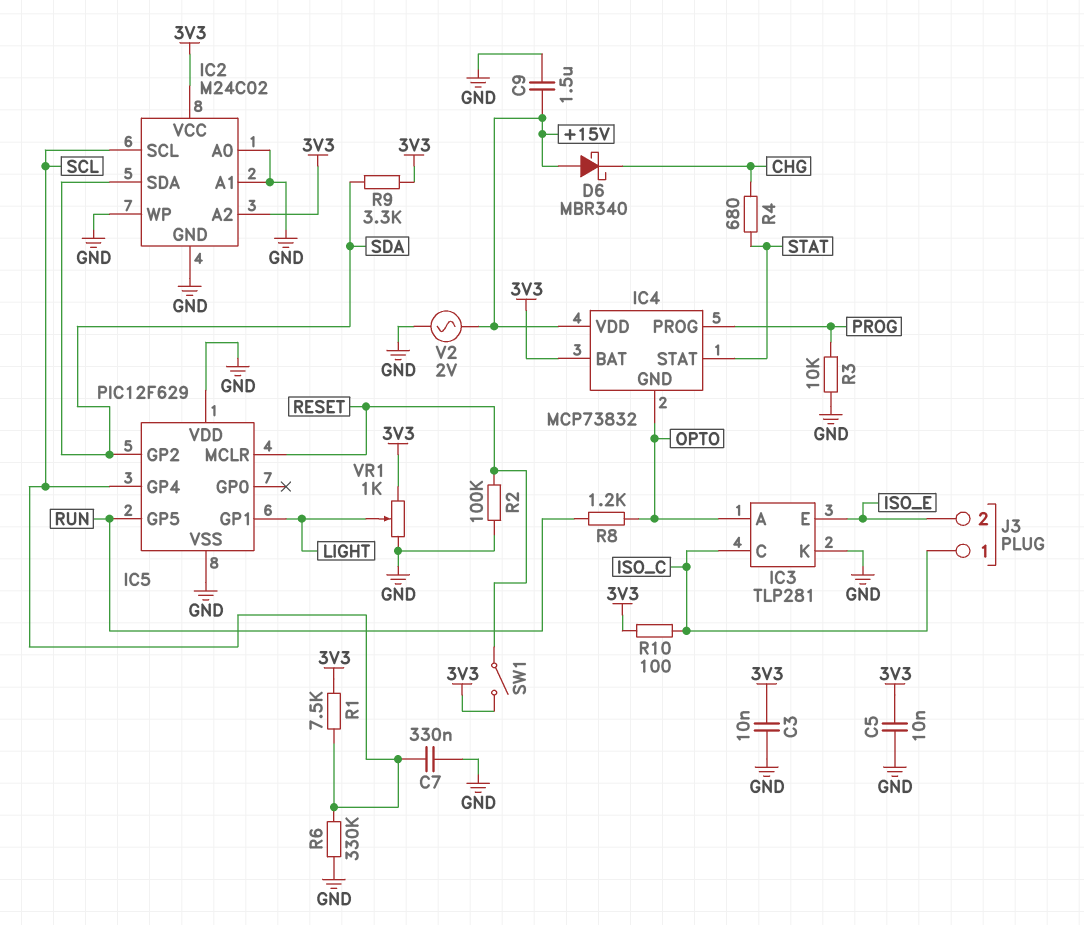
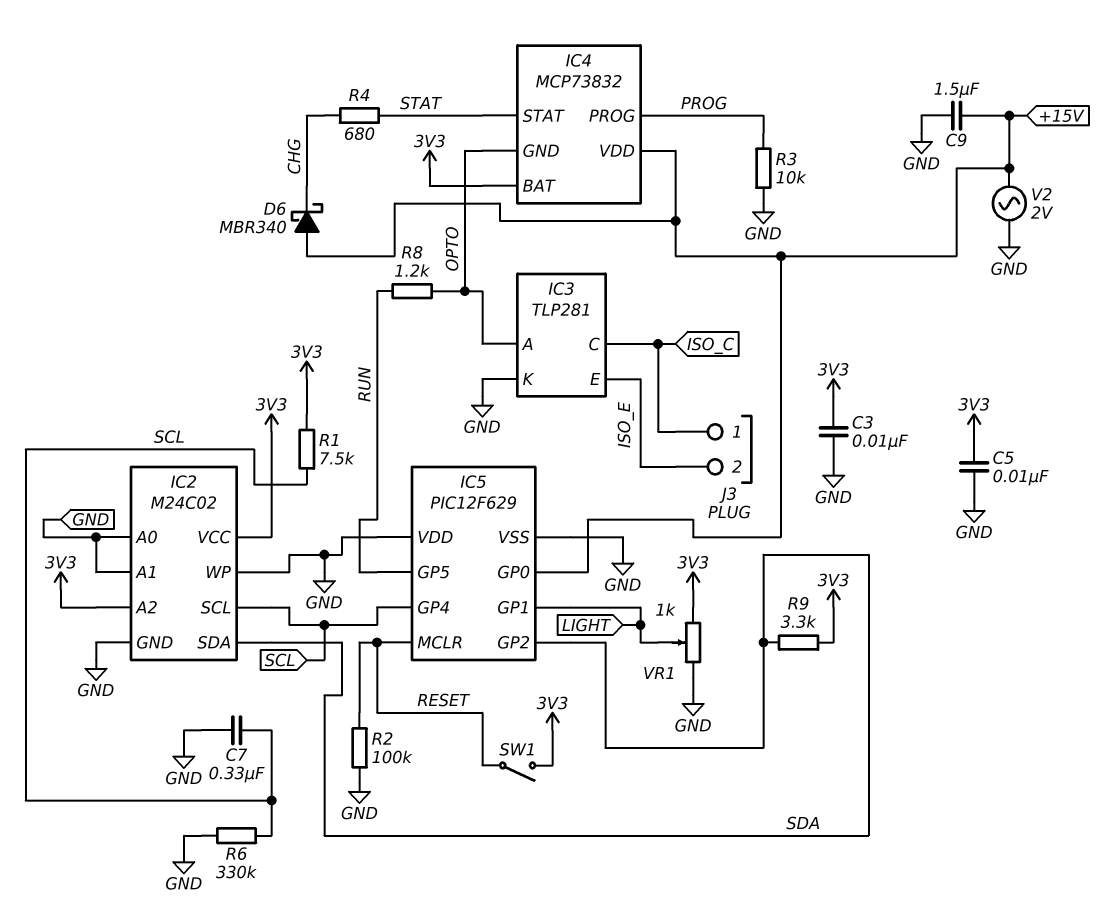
IC5 pin GP0: none -> +15V
R10: 100 (3V3, ISO_C) -> none

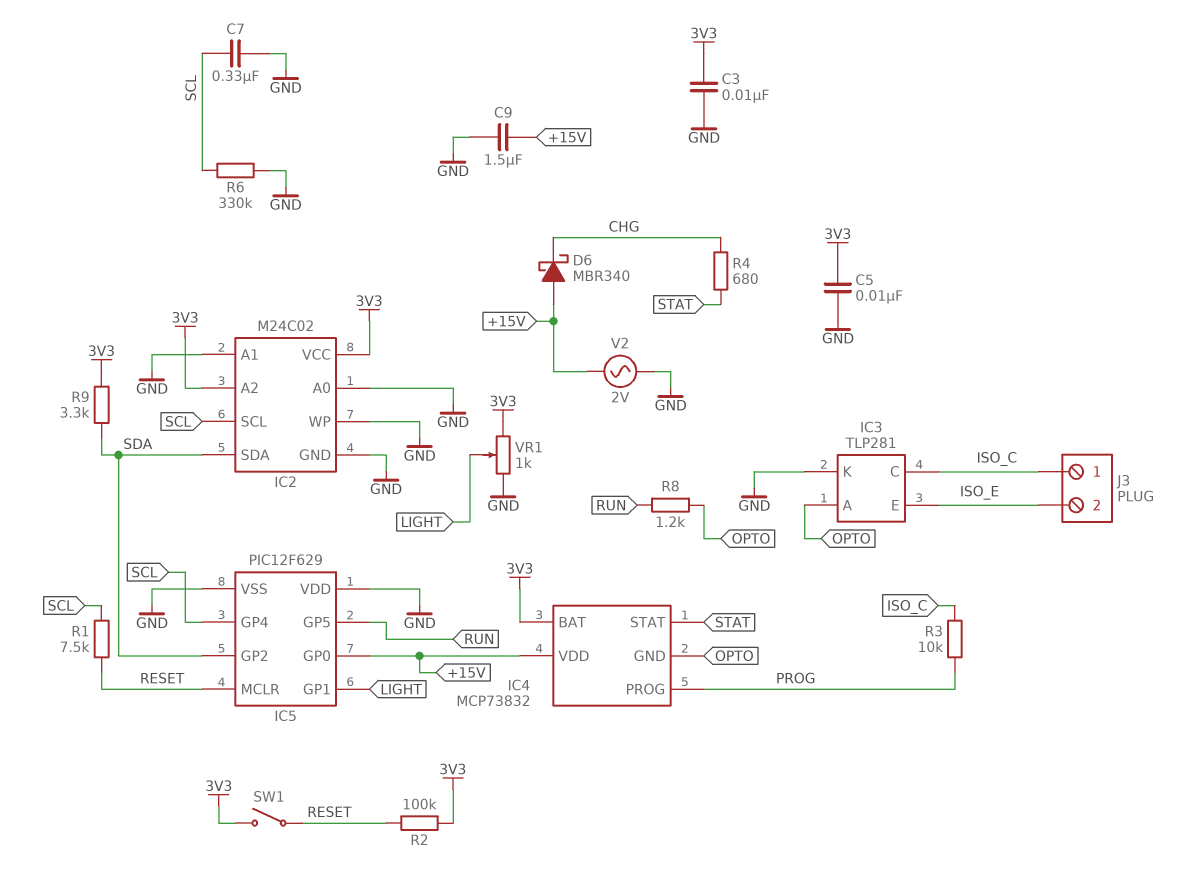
R1: 7.5k (3V3, SCL) -> 7.5k (RESET, SCL)
R2: 100k (GND, RESET) -> 100k (3V3, RESET)
R3: 10k (GND, PROG) -> 10k (ISO_C, PROG)

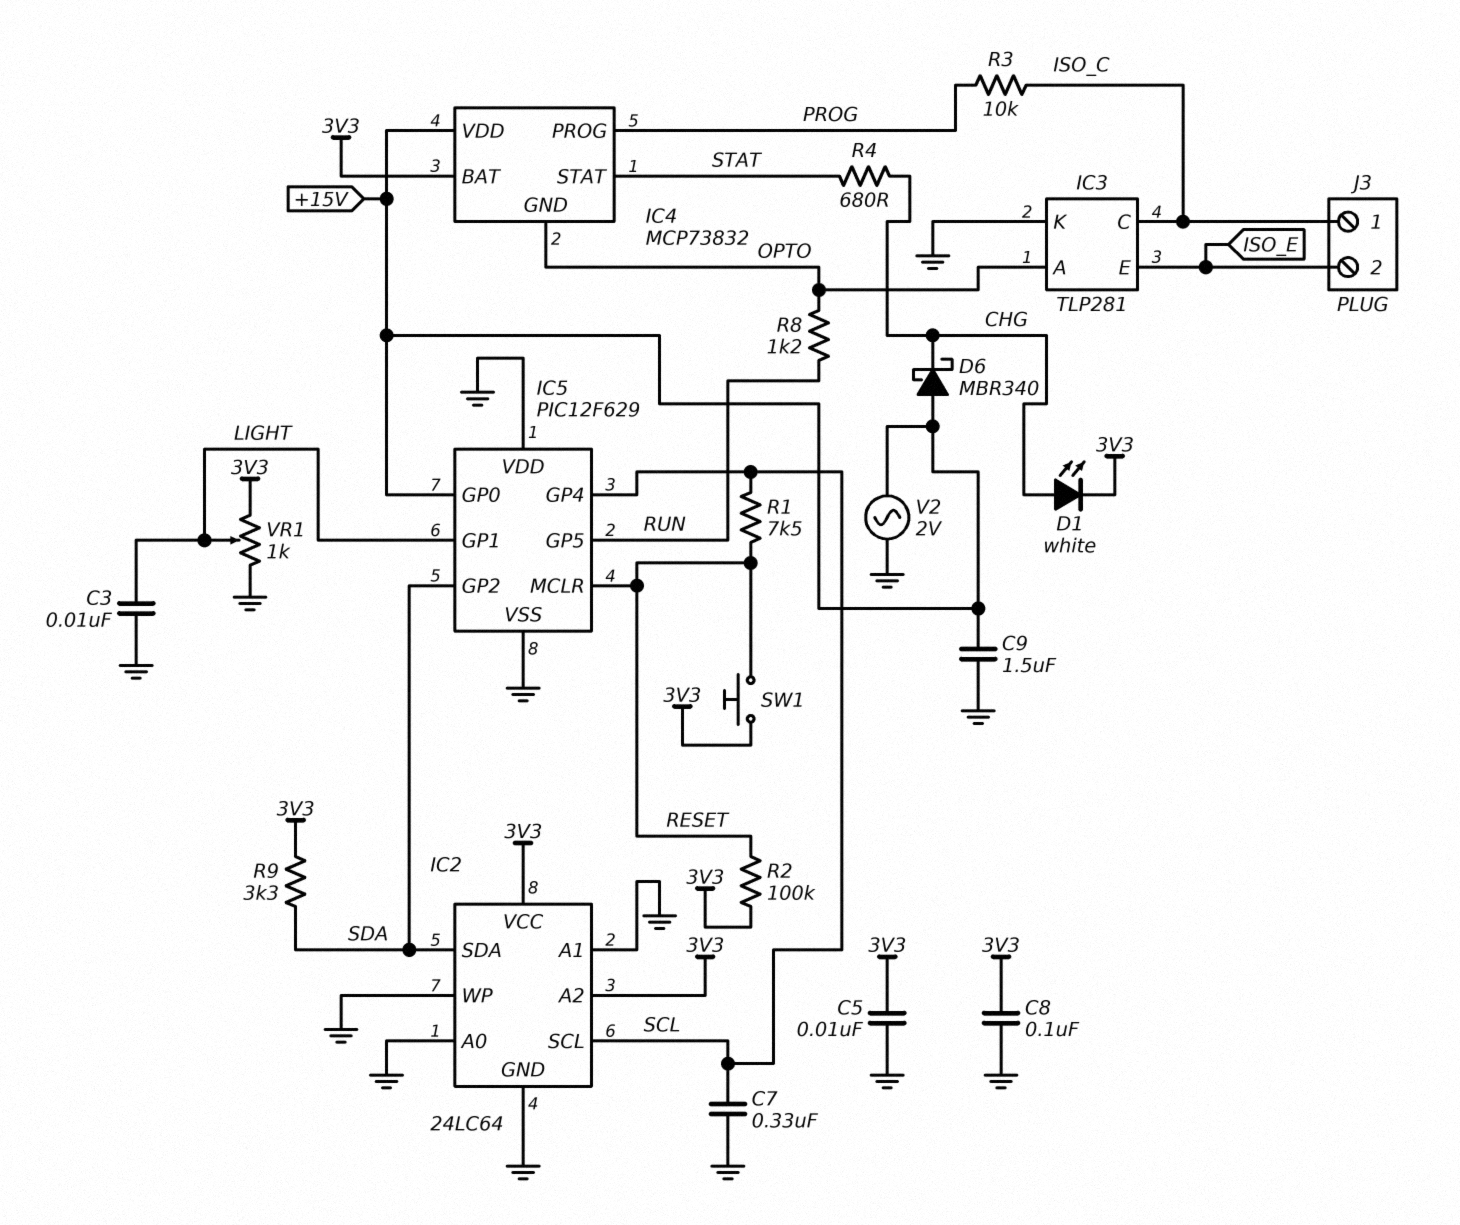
C3: 10nF (3V3, GND) -> 10nF (GND, LIGHT)
C8: none -> 100nF (3V3, GND)
D1: none -> LED white (A CHG, K 3V3)
IC2: M24C02 -> 24LC64
R6: 330k (GND, SCL) -> none
SW1: switch (3V3, RESET) -> button (3V3, RESET)

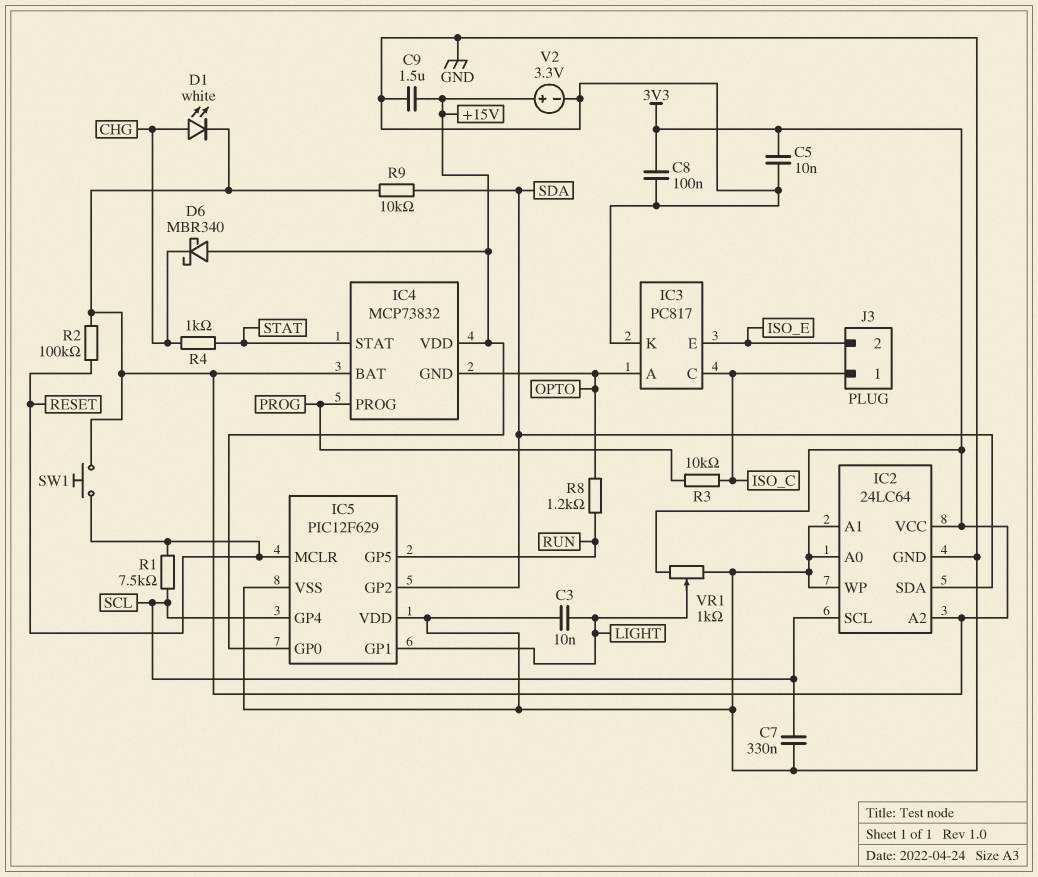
IC3: TLP281 -> PC817
R4: 680 (CHG, STAT) -> 1k (CHG, STAT)
R9: 3.3k (3V3, SDA) -> 10k (3V3, SDA)
V2: AC 2V (+15V, GND) -> 3.3V (plus +15V, minus GND)

